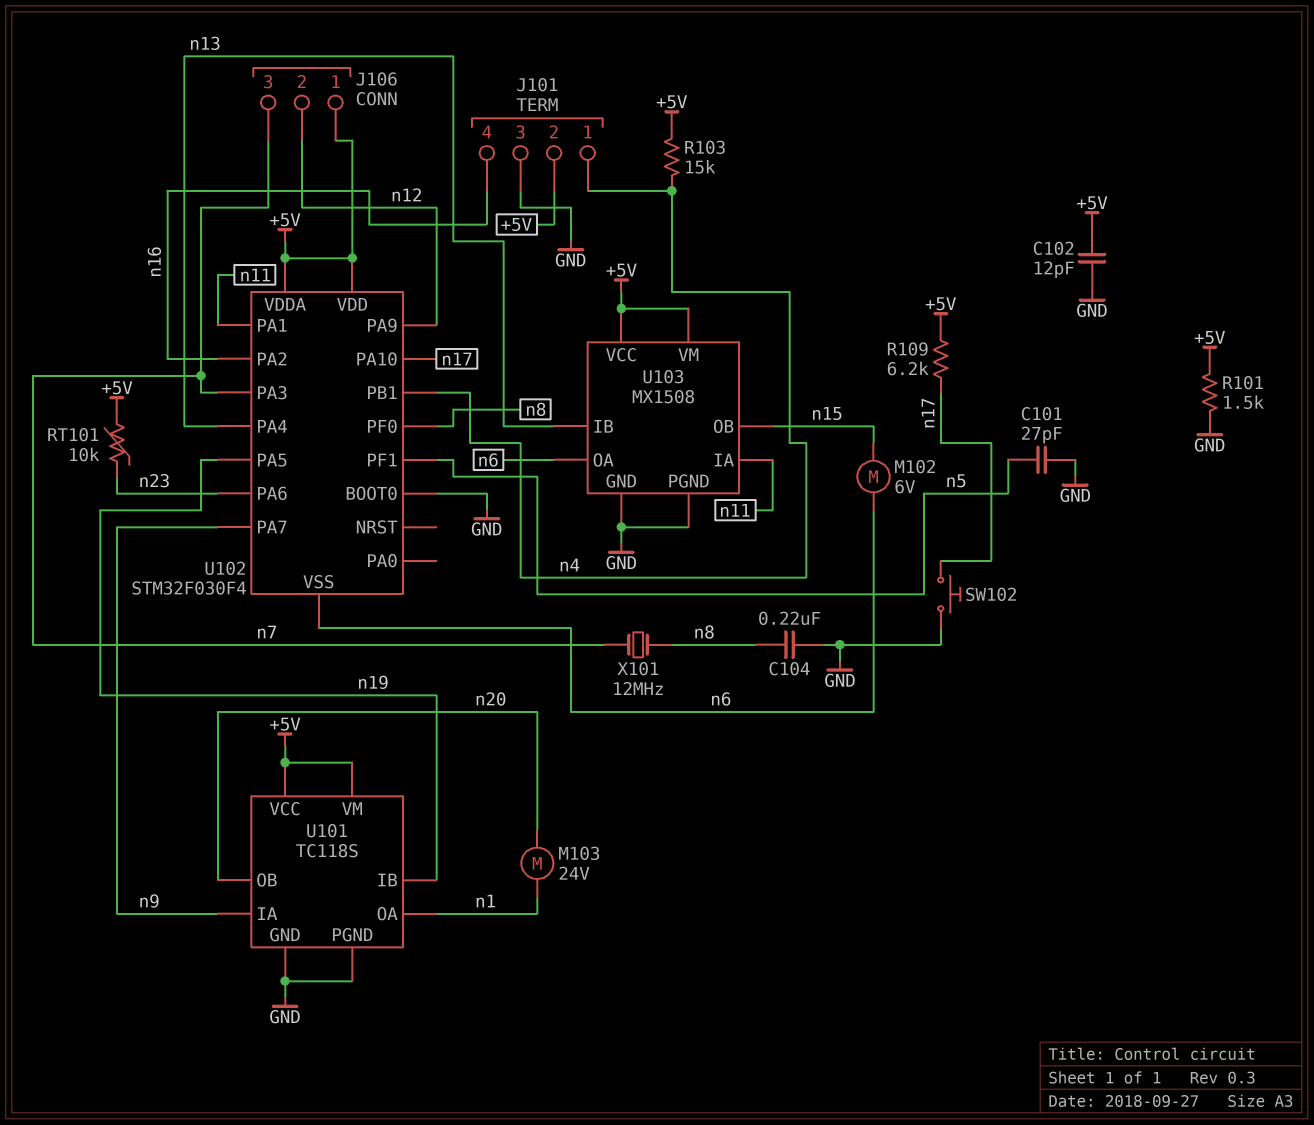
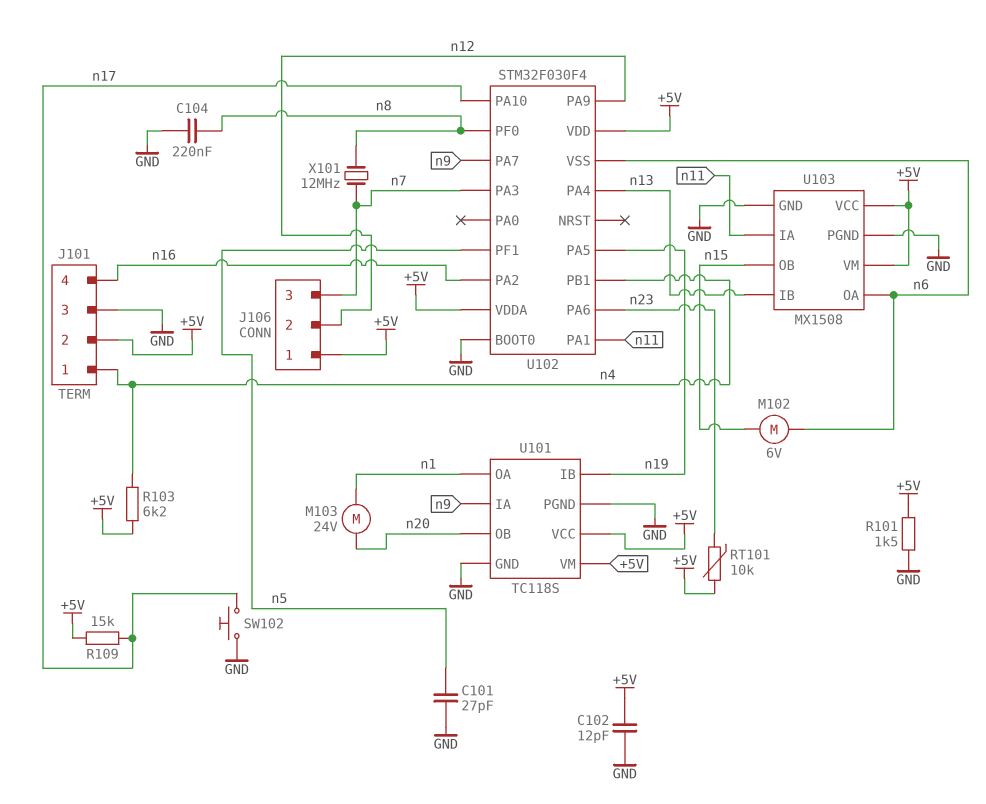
R103: 15k (+5V, n4) -> 6.2k (+5V, n4)
R109: 6.2k (+5V, n17) -> 15k (+5V, n17)

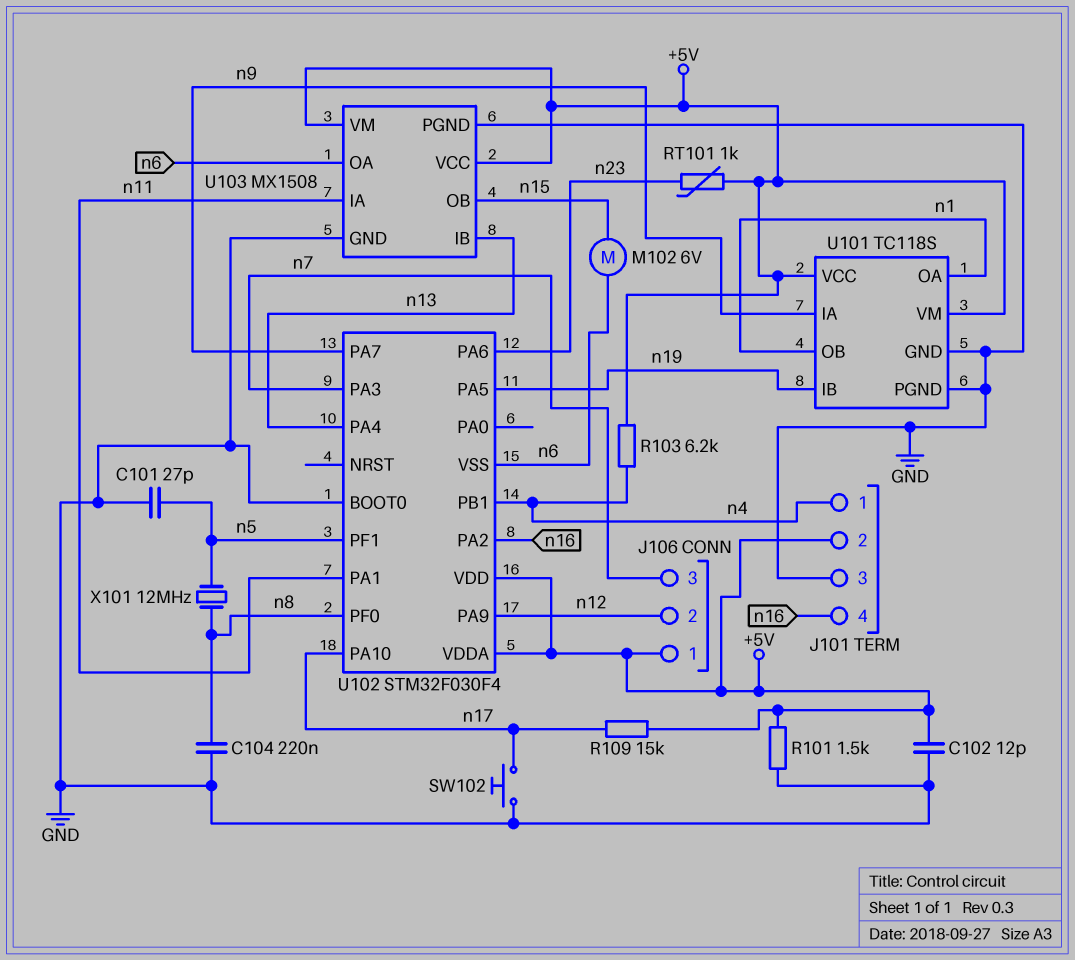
M103: motor 24V (n1, n20) -> none
RT101: 10k (+5V, n23) -> 1k (+5V, n23)
U101 pin OB: n20 -> n1
X101: 12MHz (n7, n8) -> 12MHz (n5, n8)

